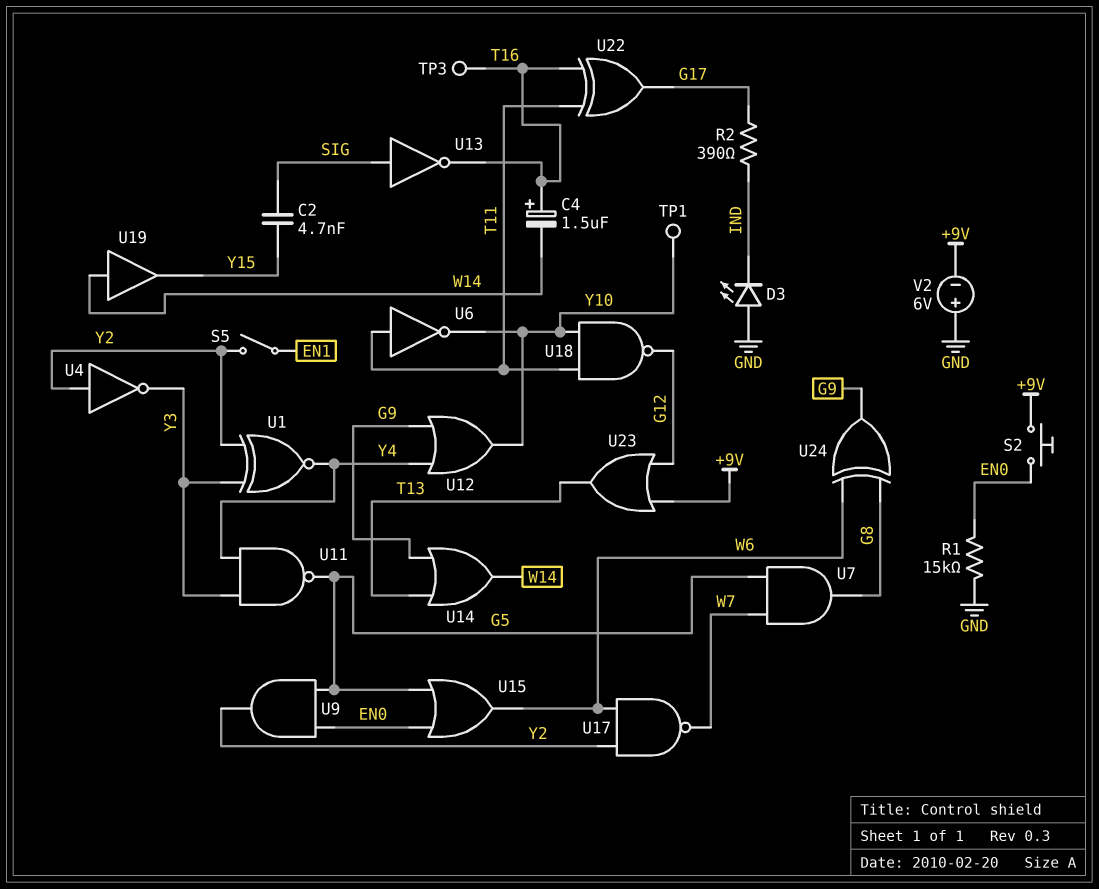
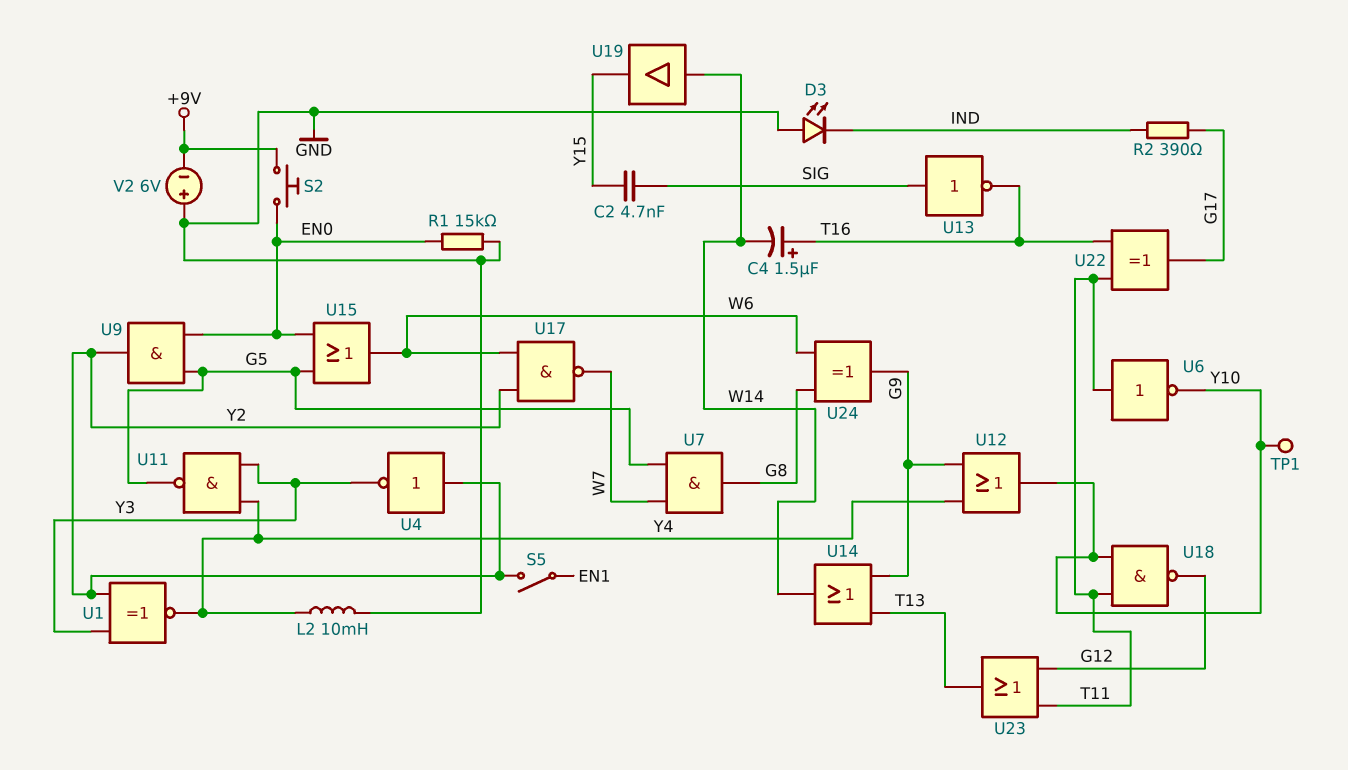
L2: none -> 10mH (GND, Y4)
TP3: test point (T16) -> none
U23: OR (in +9V, in G12, out T13) -> OR (in G12, in T11, out T13)

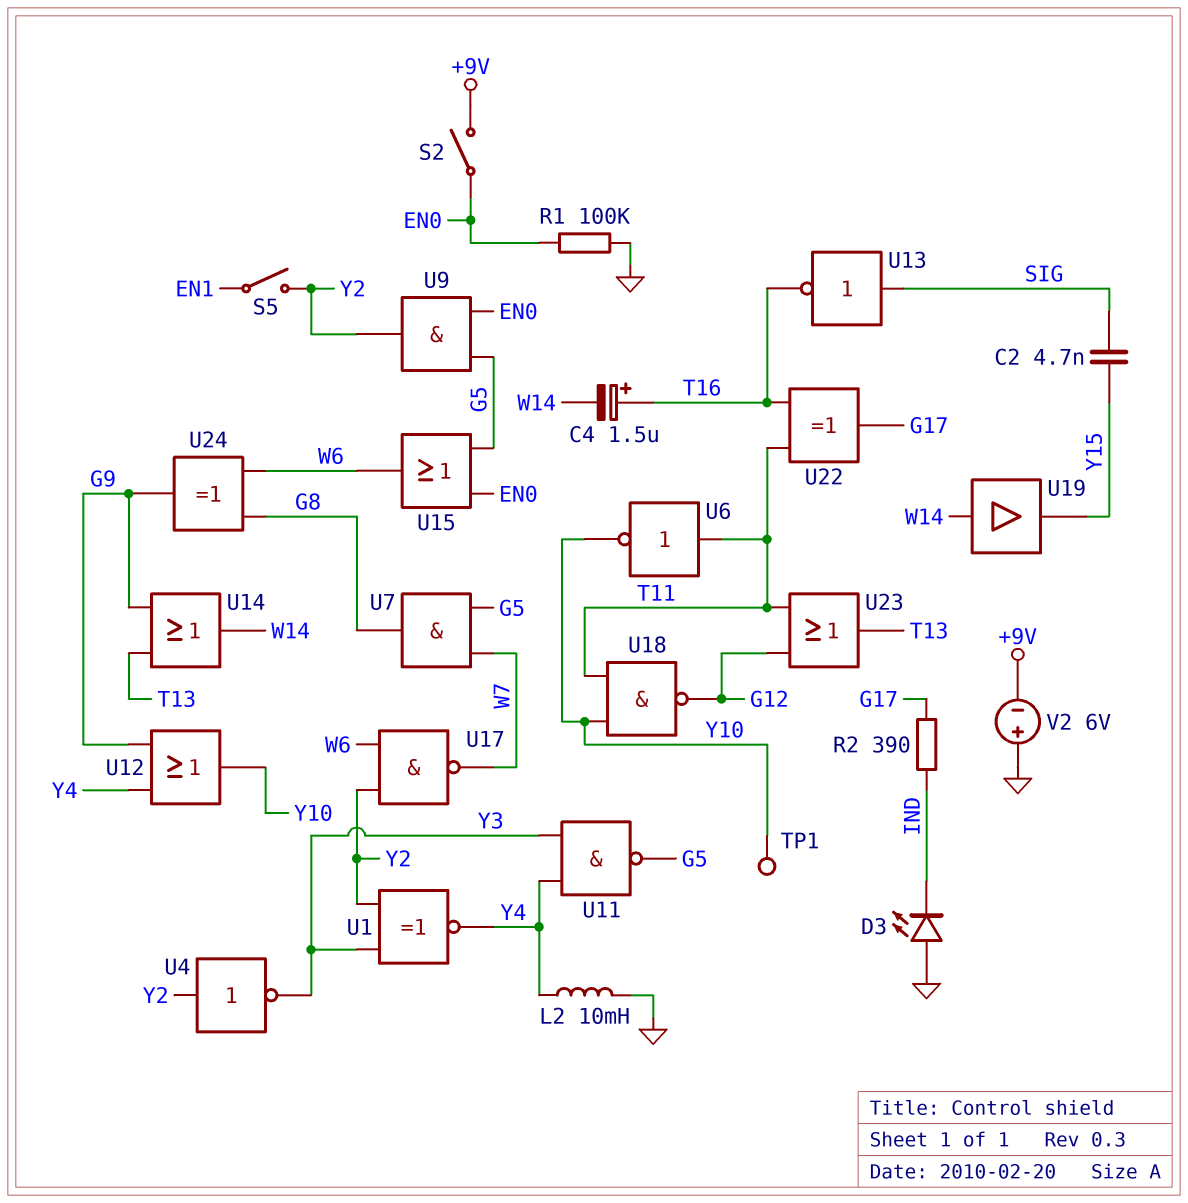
R1: 15k (EN0, GND) -> 100k (EN0, GND)
S2: button (+9V, EN0) -> switch (+9V, EN0)

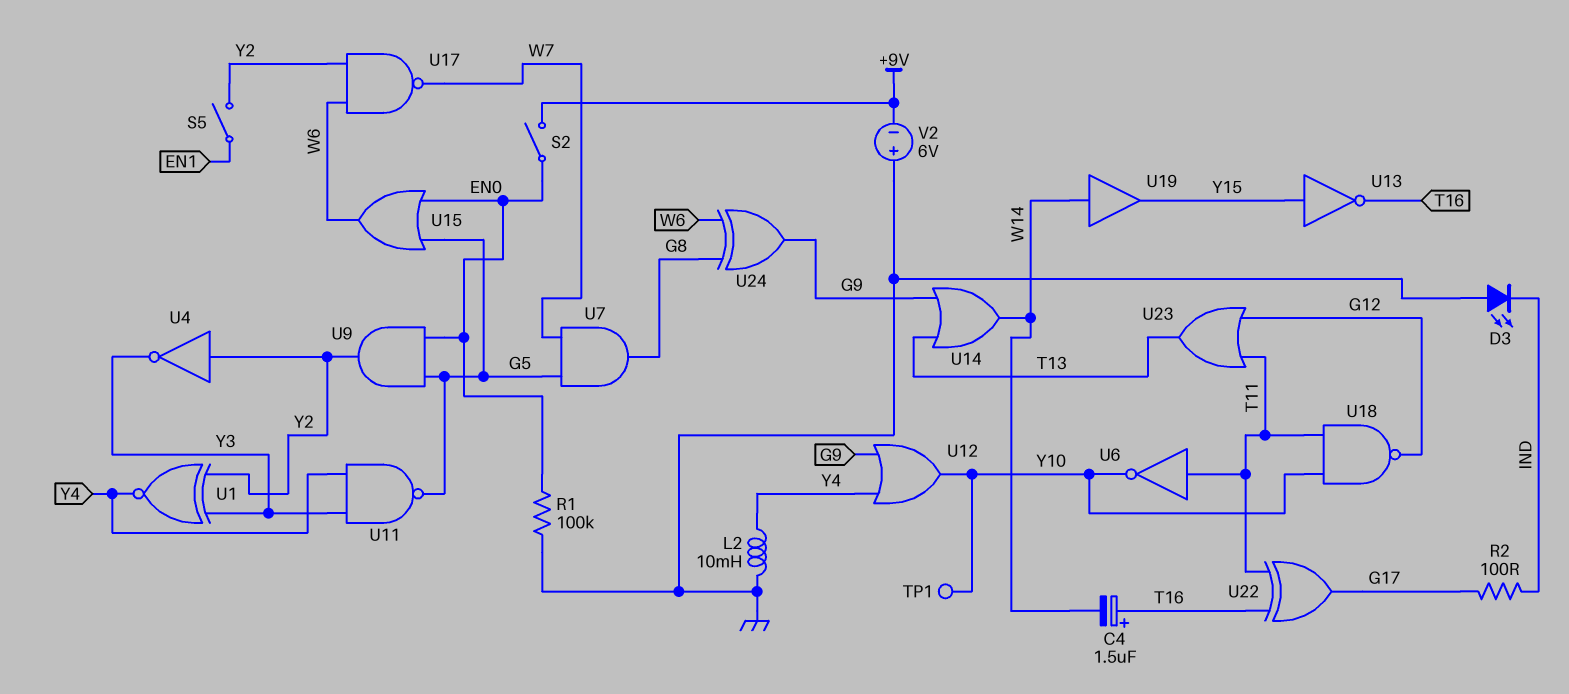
C2: 4.7nF (SIG, Y15) -> none
R2: 390 (G17, IND) -> 100 (G17, IND)
U13: NOT (in SIG, out T16) -> NOT (in Y15, out T16)

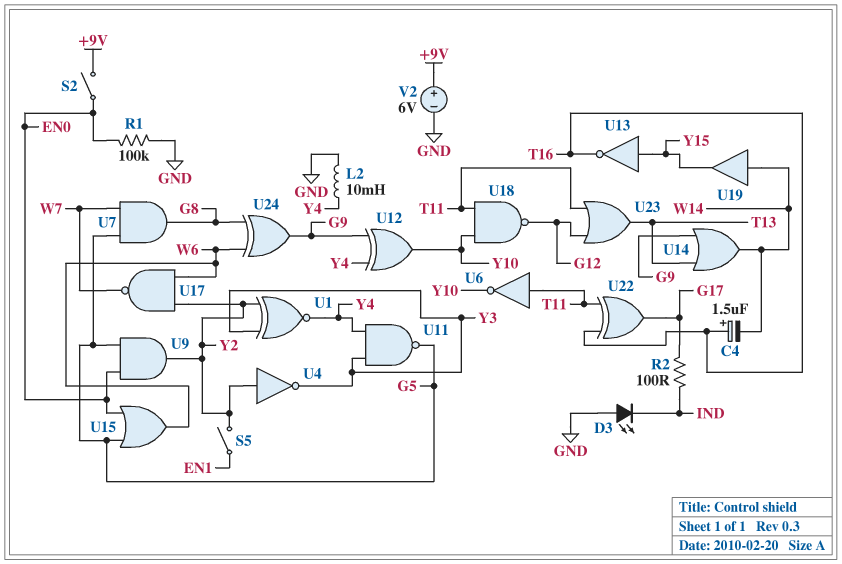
TP1: test point (Y10) -> none
U12: OR (in G9, in Y4, out Y10) -> XOR (in G9, in Y4, out Y10)
V2: 6V (plus GND, minus +9V) -> 6V (plus +9V, minus GND)

